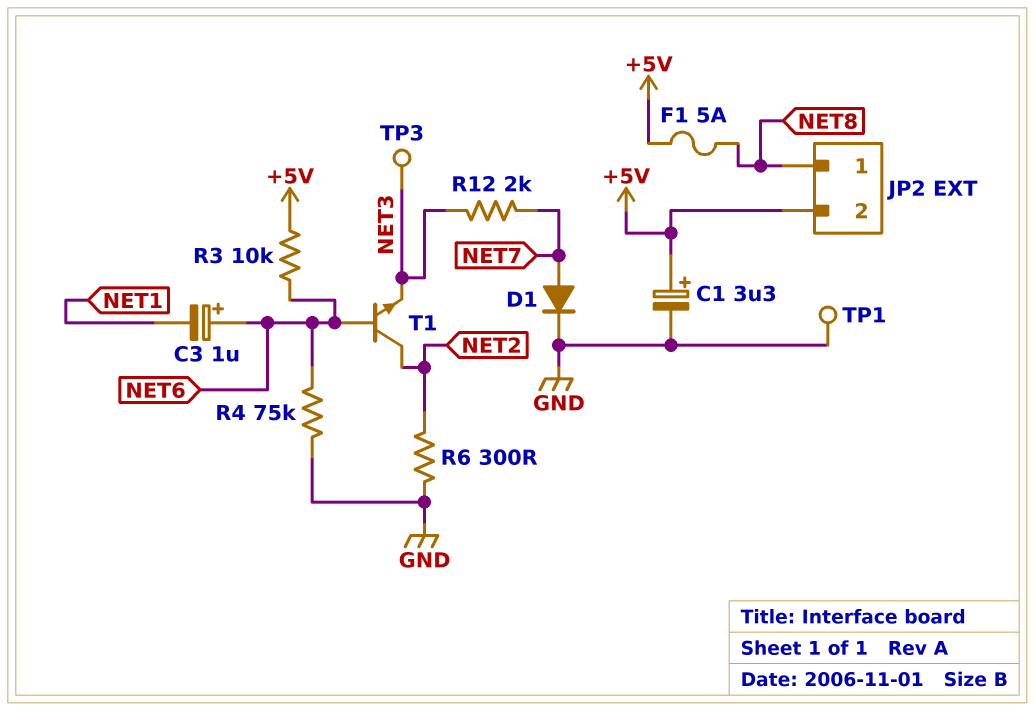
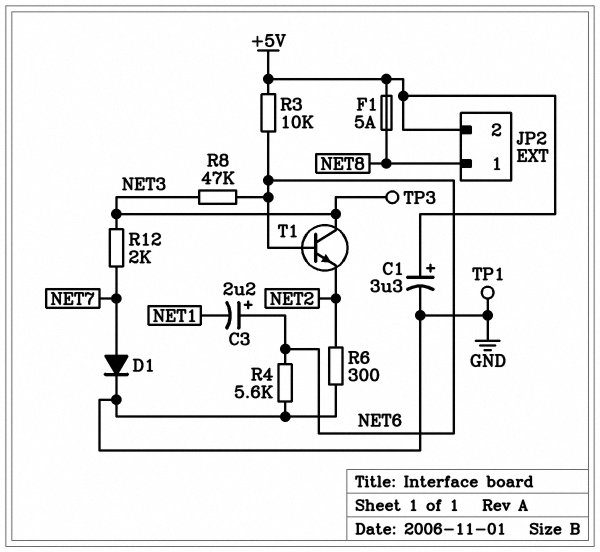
C3: 1uF (plus NET6, minus NET1) -> 2.2uF (plus NET6, minus NET1)
R4: 75k (GND, NET6) -> 5.6k (GND, NET6)
R8: none -> 47k (NET3, NET6)
T1: NPN (B NET6, C NET2, E NET3) -> NPN (B NET6, C NET3, E NET2)

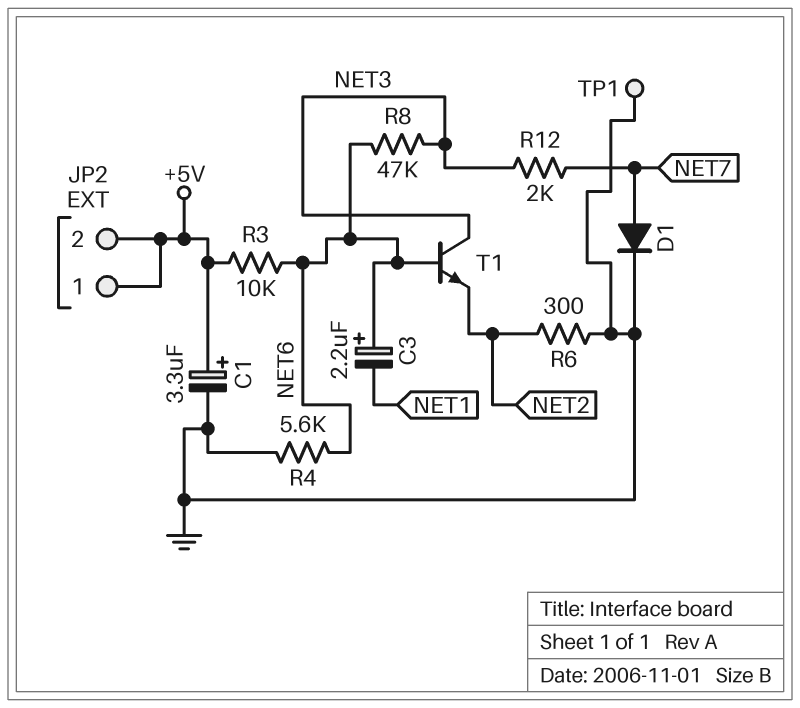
F1: 5A (+5V, NET8) -> none
JP2 pin 1: NET8 -> +5V
TP3: test point (NET3) -> none

